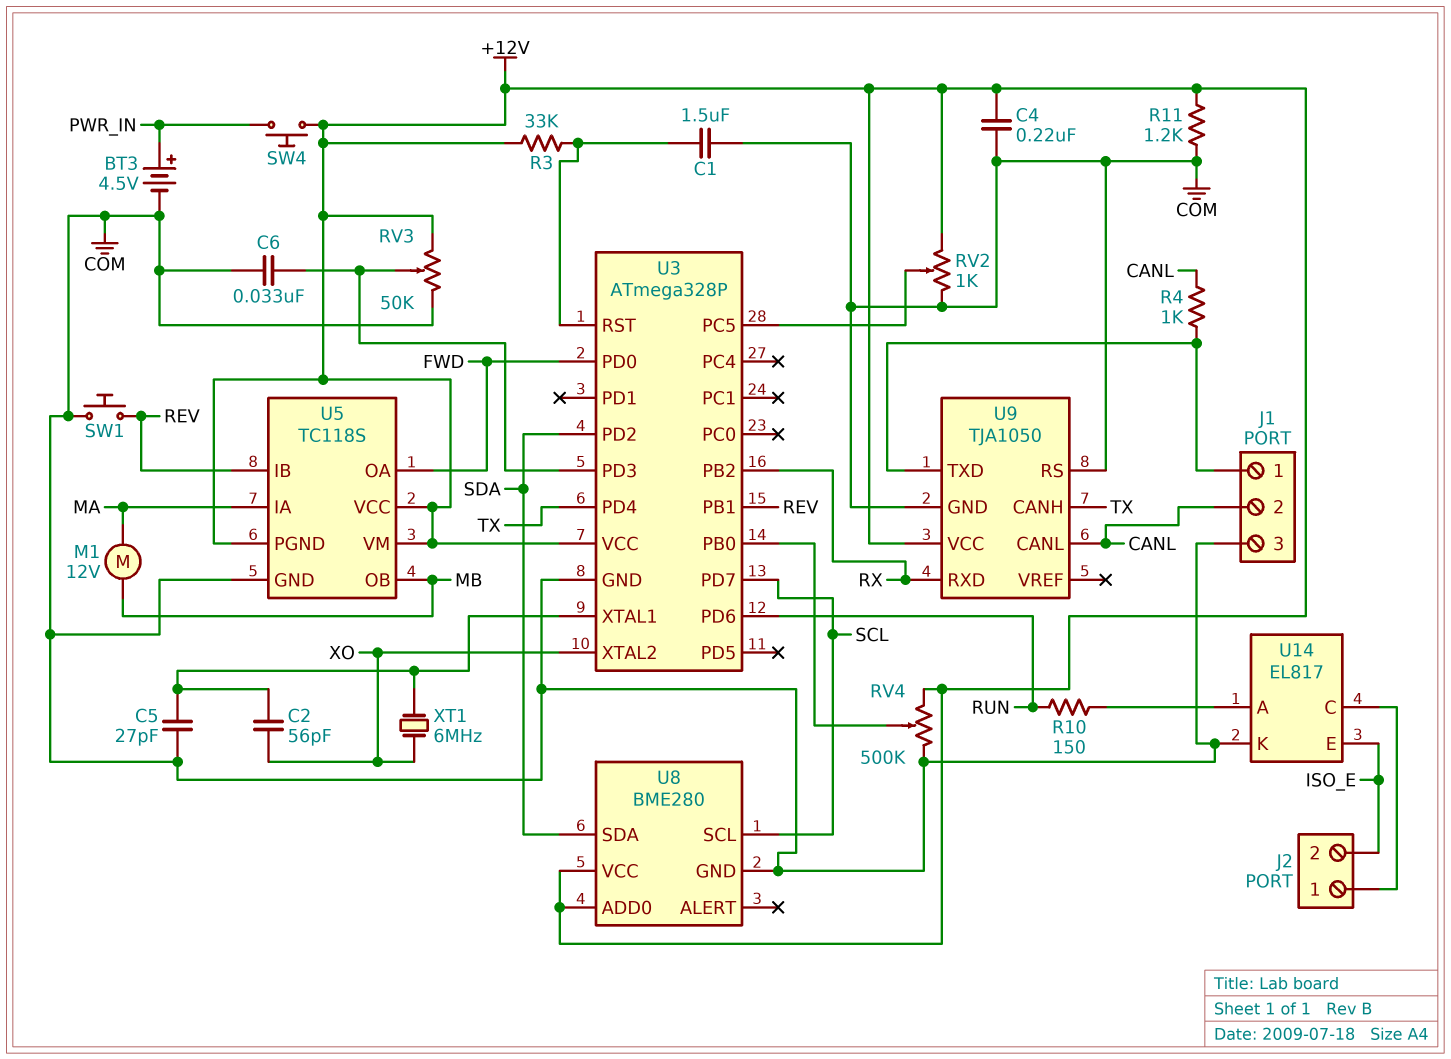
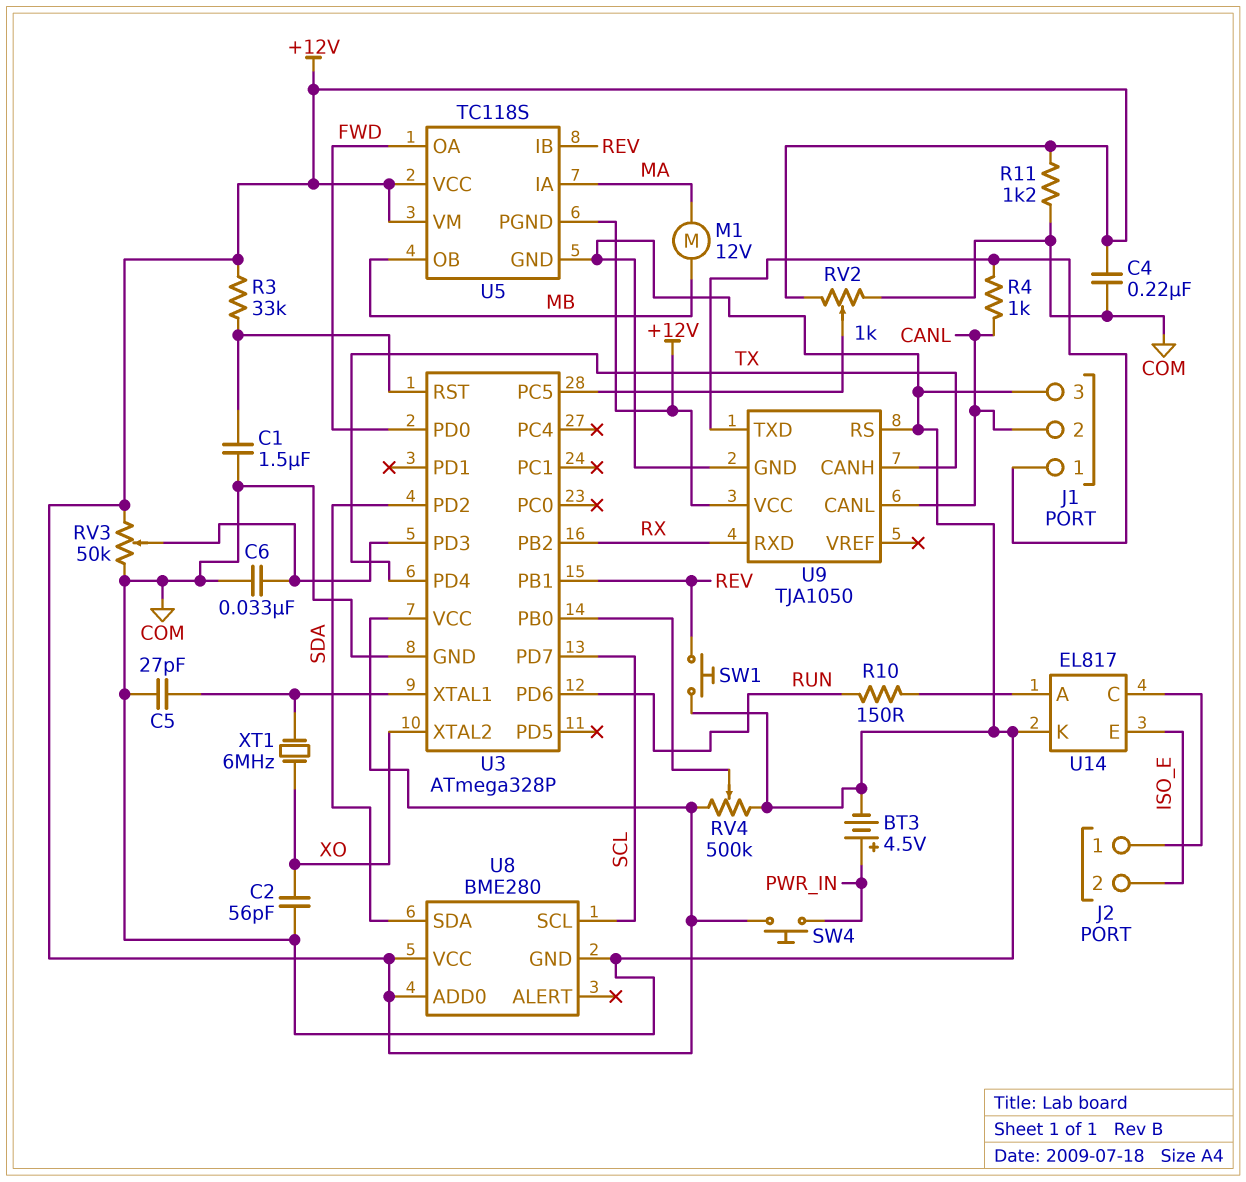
C2: 56pF (U3/XTAL1, XO) -> 56pF (COM, XO)

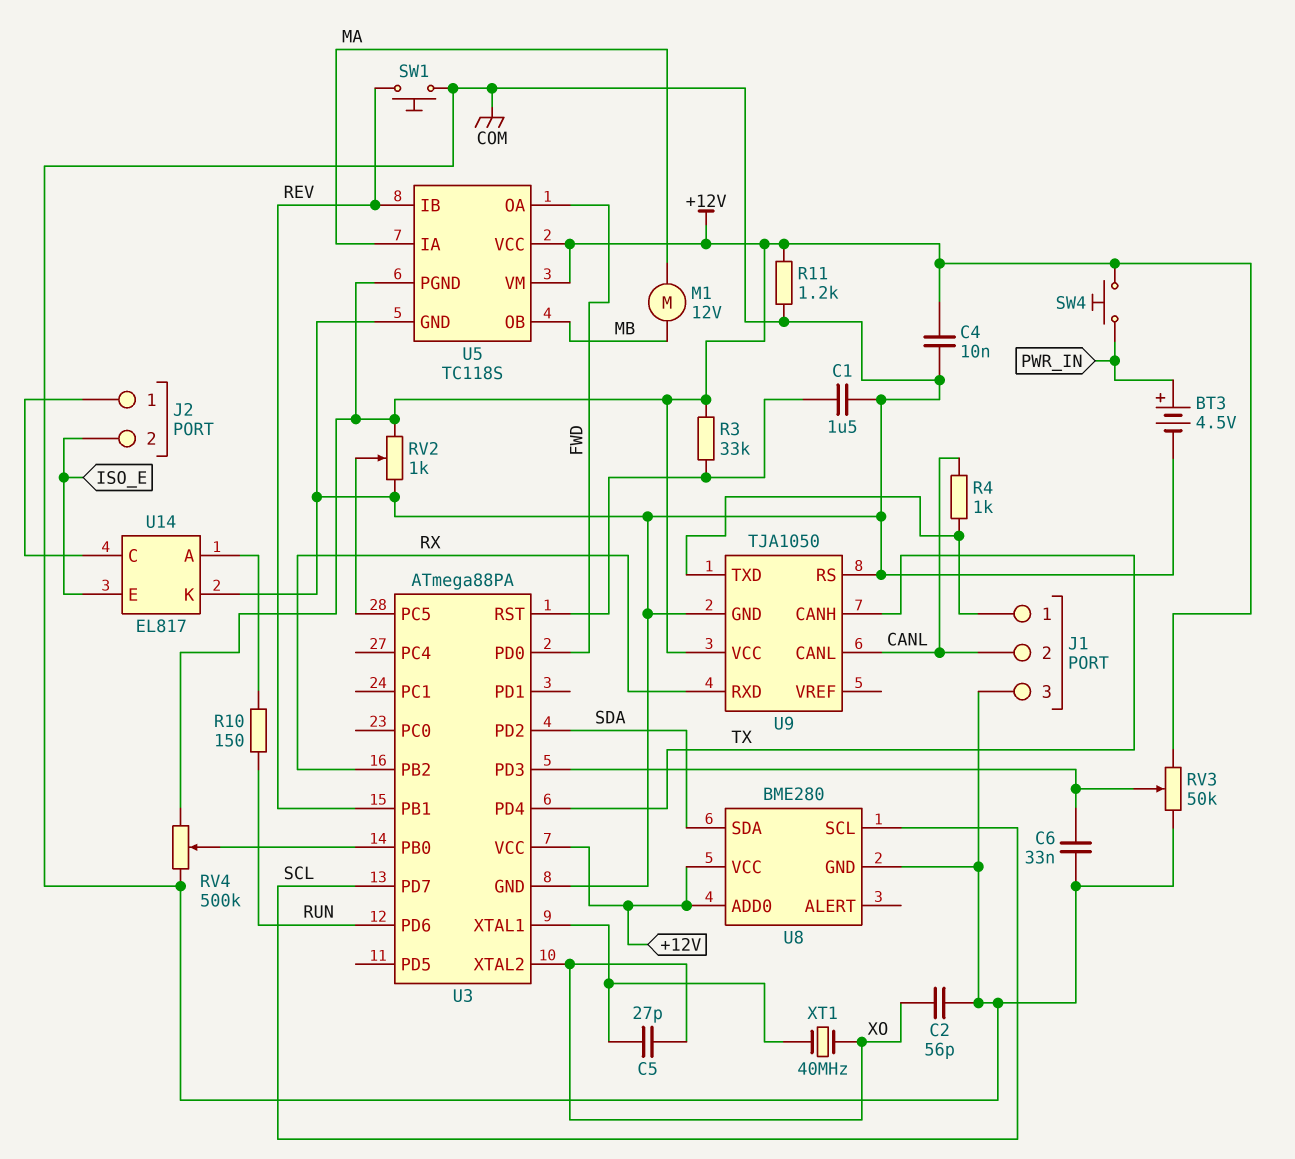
C4: 220nF (+12V, COM) -> 10nF (+12V, COM)
C5: 27pF (COM, U3/XTAL1) -> 27pF (U3/XTAL1, XO)
U3: ATmega328P -> ATmega88PA
XT1: 6MHz (U3/XTAL1, XO) -> 40MHz (U3/XTAL1, XO)

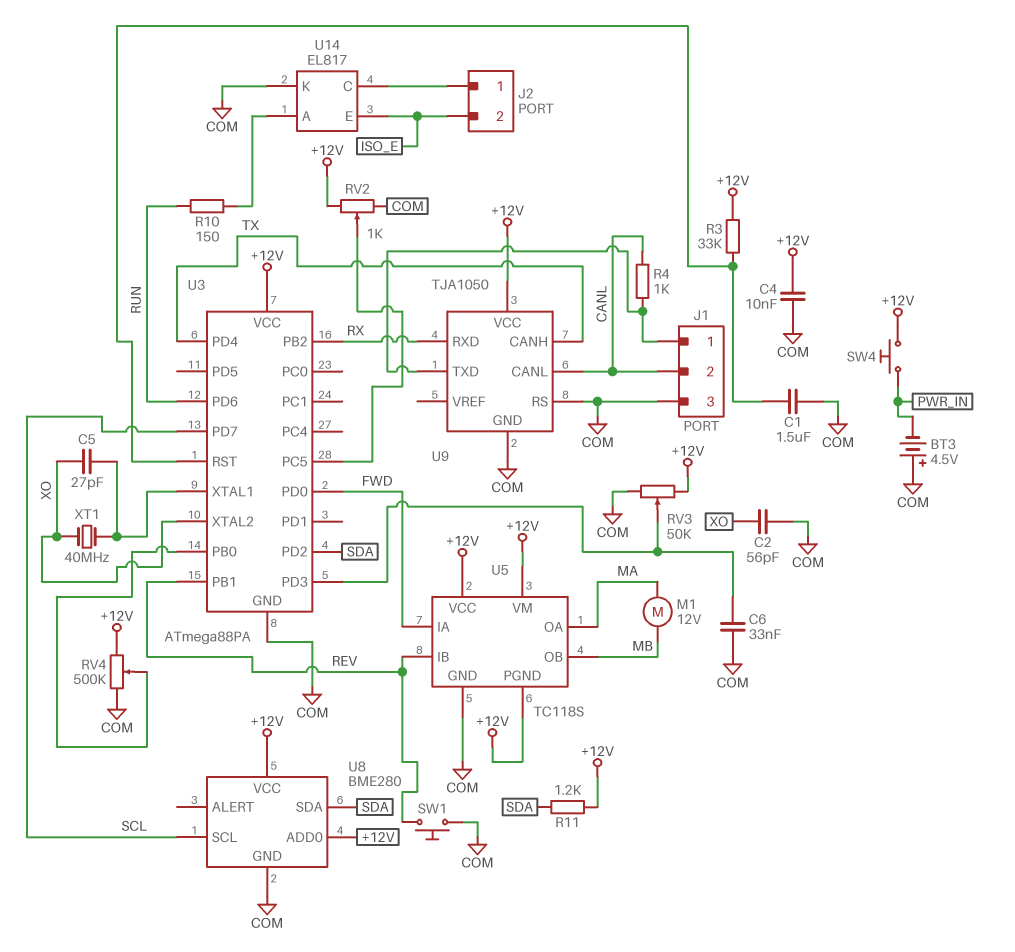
BT3: 4.5V (plus PWR_IN, minus COM) -> 4.5V (plus COM, minus PWR_IN)
R11: 1.2k (+12V, COM) -> 1.2k (+12V, SDA)
U5 pin IA: MA -> FWD
U5 pin OA: FWD -> MA

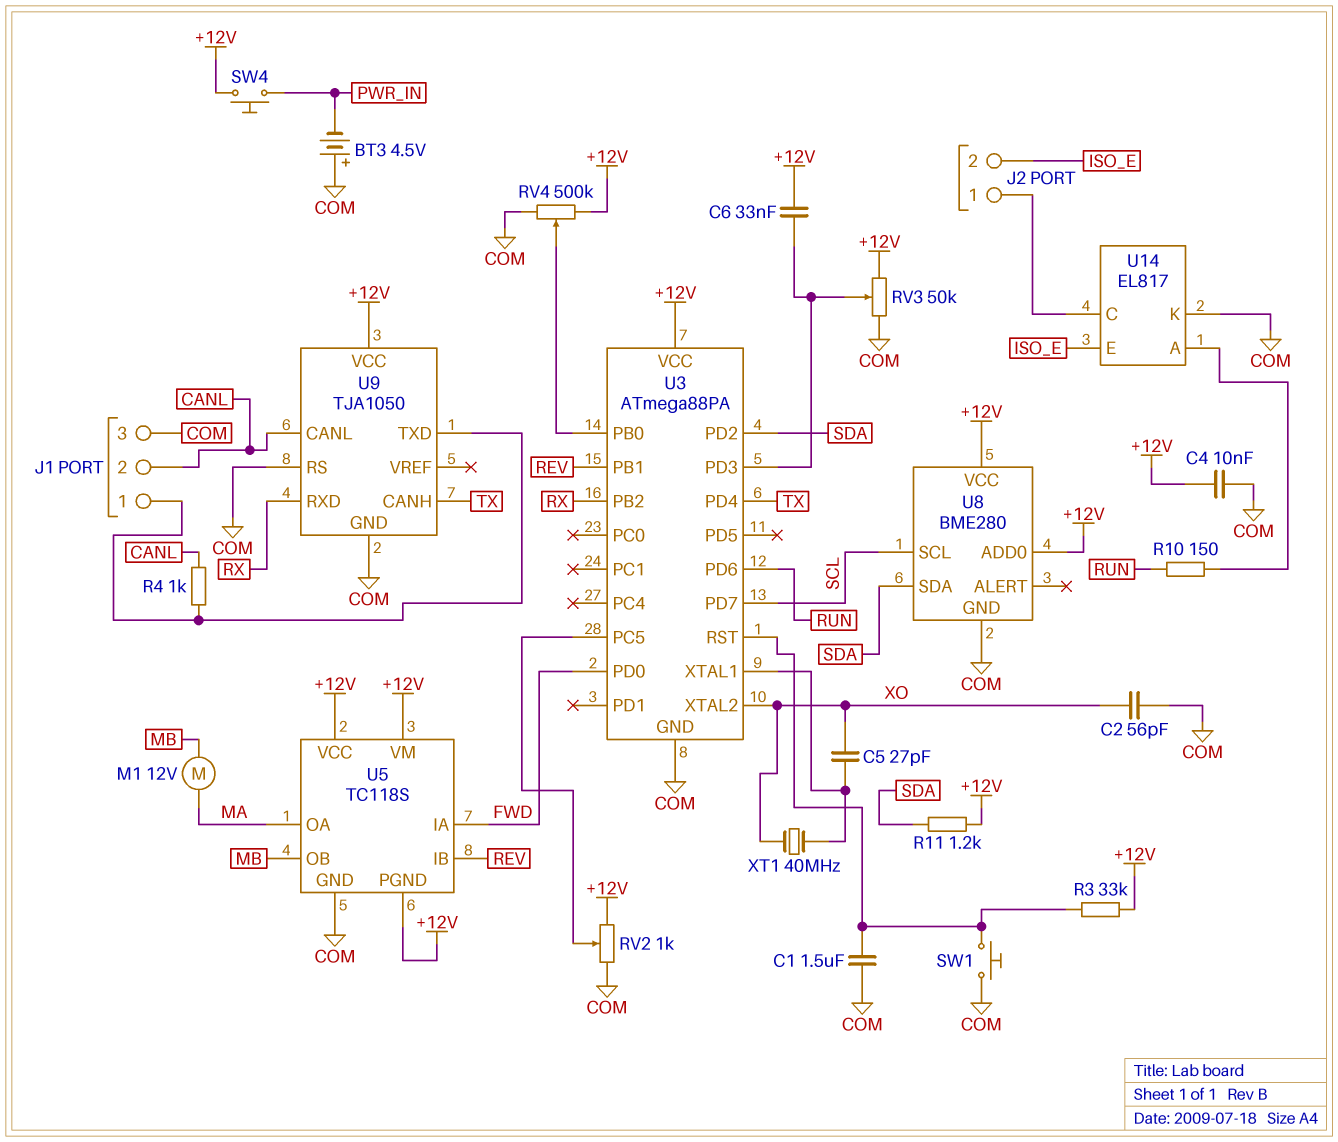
C6: 33nF (COM, U3/PD3) -> 33nF (+12V, U3/PD3)
SW1: button (COM, REV) -> button (COM, U3/RST)

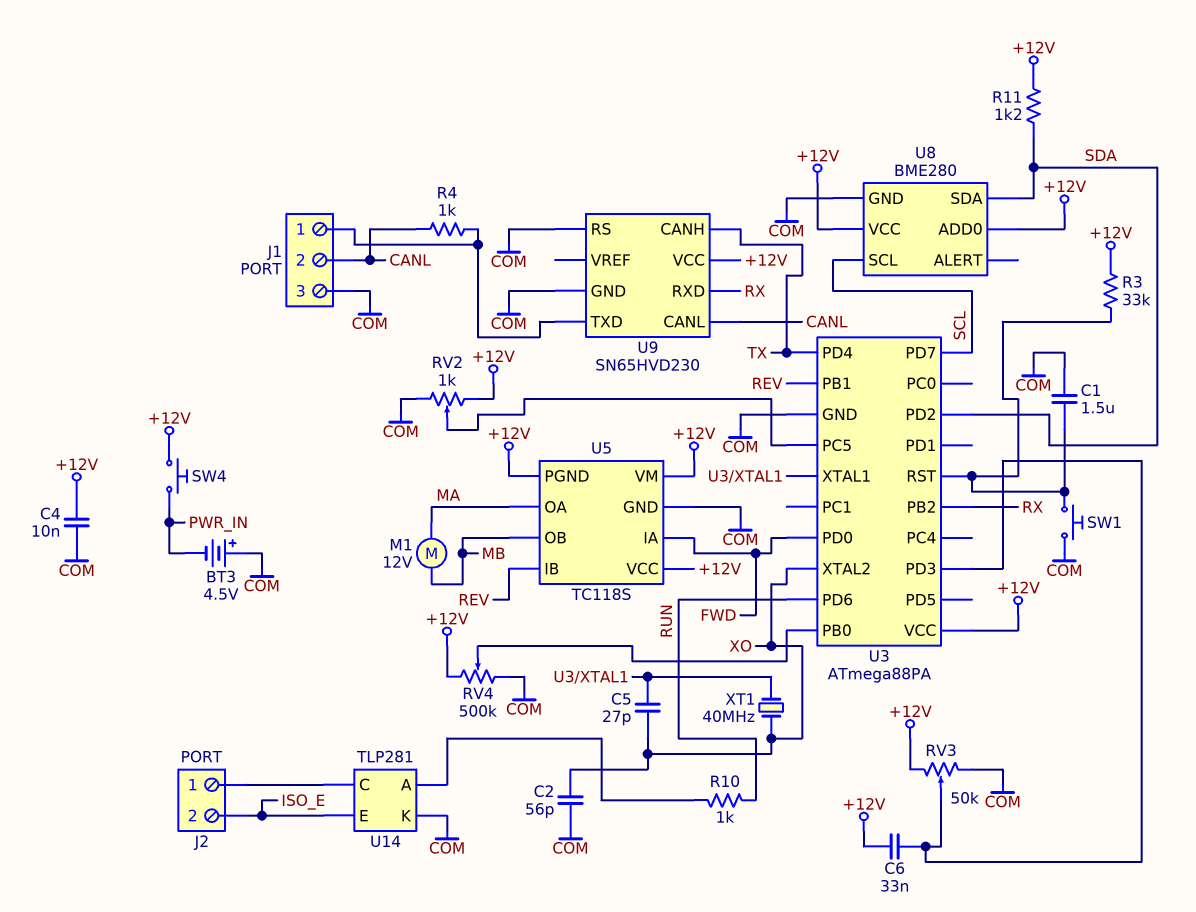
R10: 150 (RUN, U14/A) -> 1k (RUN, U14/A)
U9: TJA1050 -> SN65HVD230
U14: EL817 -> TLP281

